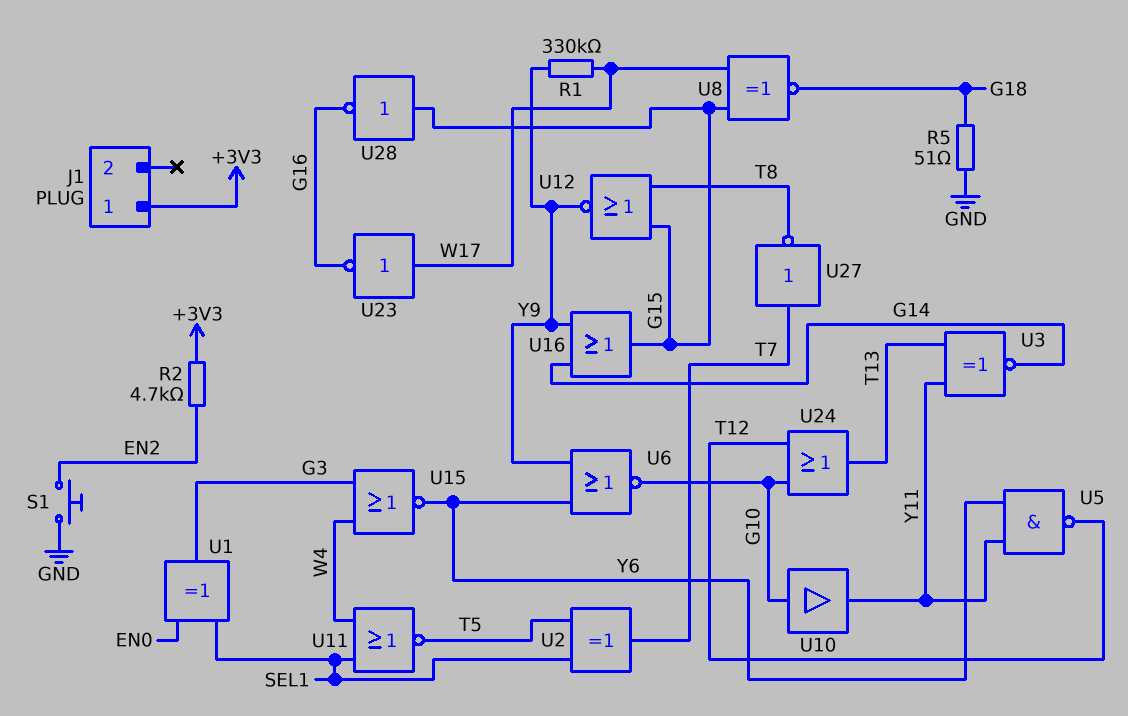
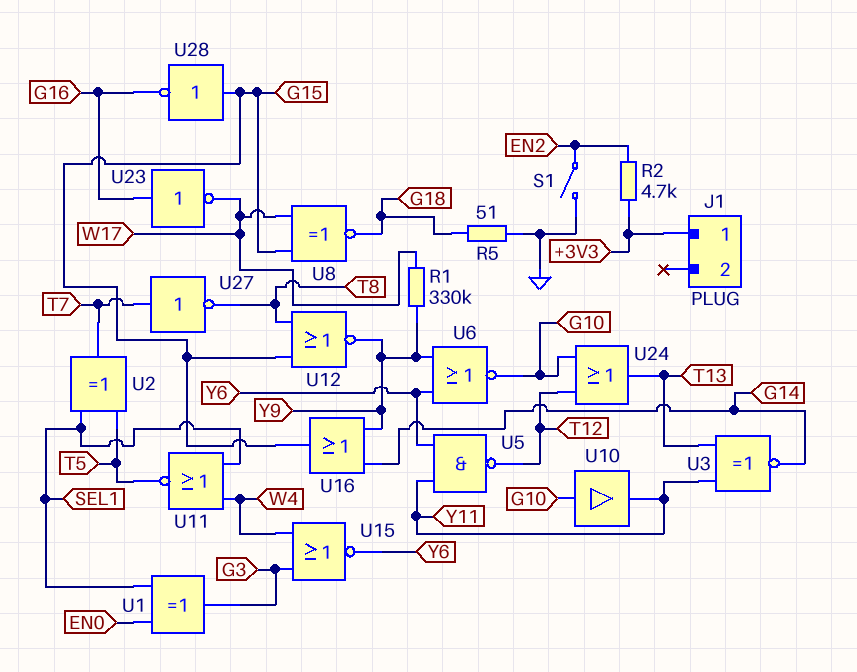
S1: button (EN2, GND) -> switch (EN2, GND)
U23: NOT (in W17, out G16) -> NOT (in G16, out W17)

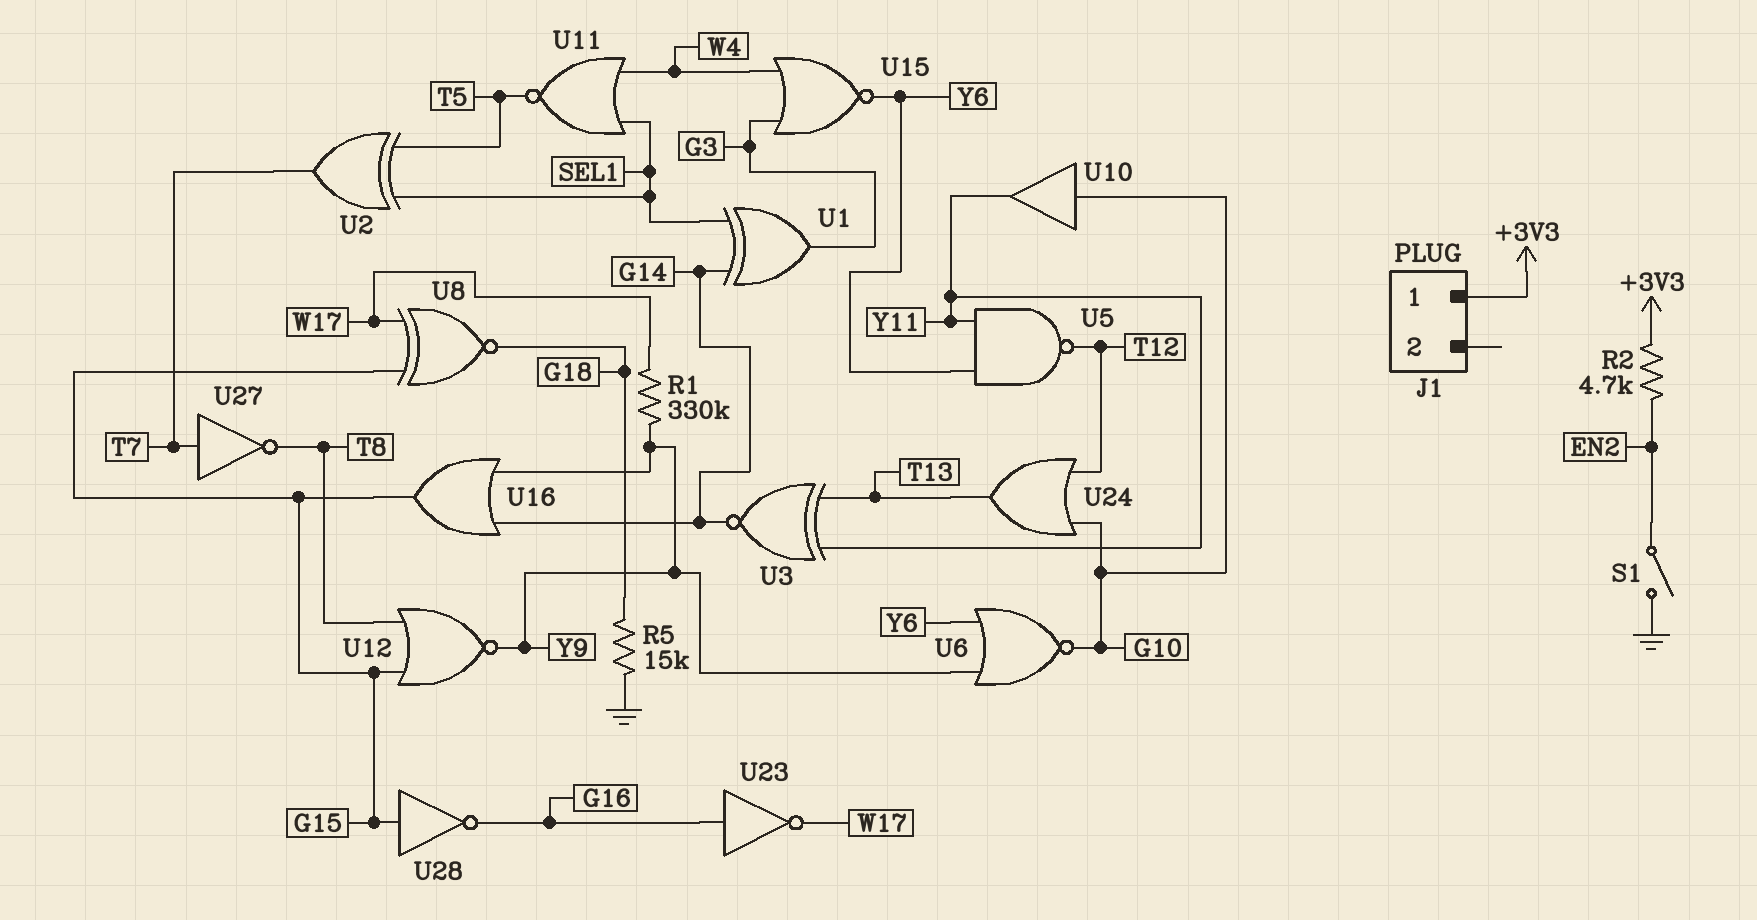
R5: 51 (G18, GND) -> 15k (G18, GND)
U1: XOR (in EN0, in SEL1, out G3) -> XOR (in G14, in SEL1, out G3)

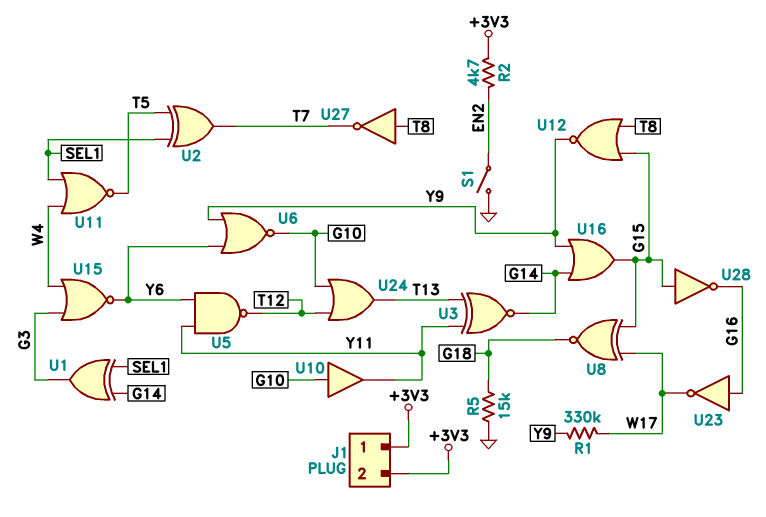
J1 pin 2: none -> +3V3
U27: NOT (in T7, out T8) -> NOT (in T8, out T7)

